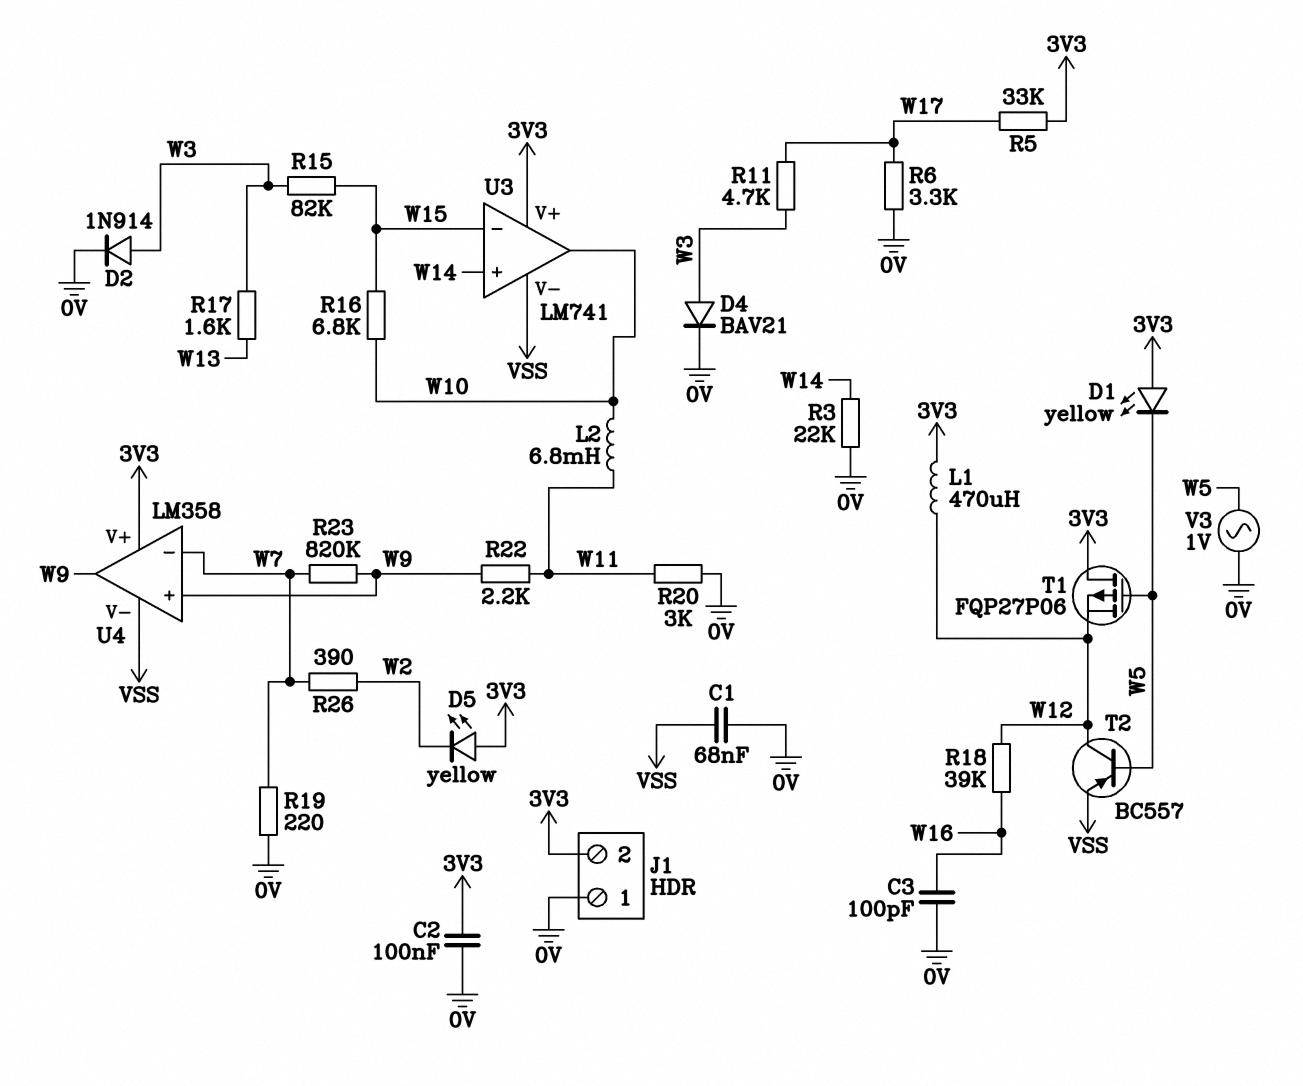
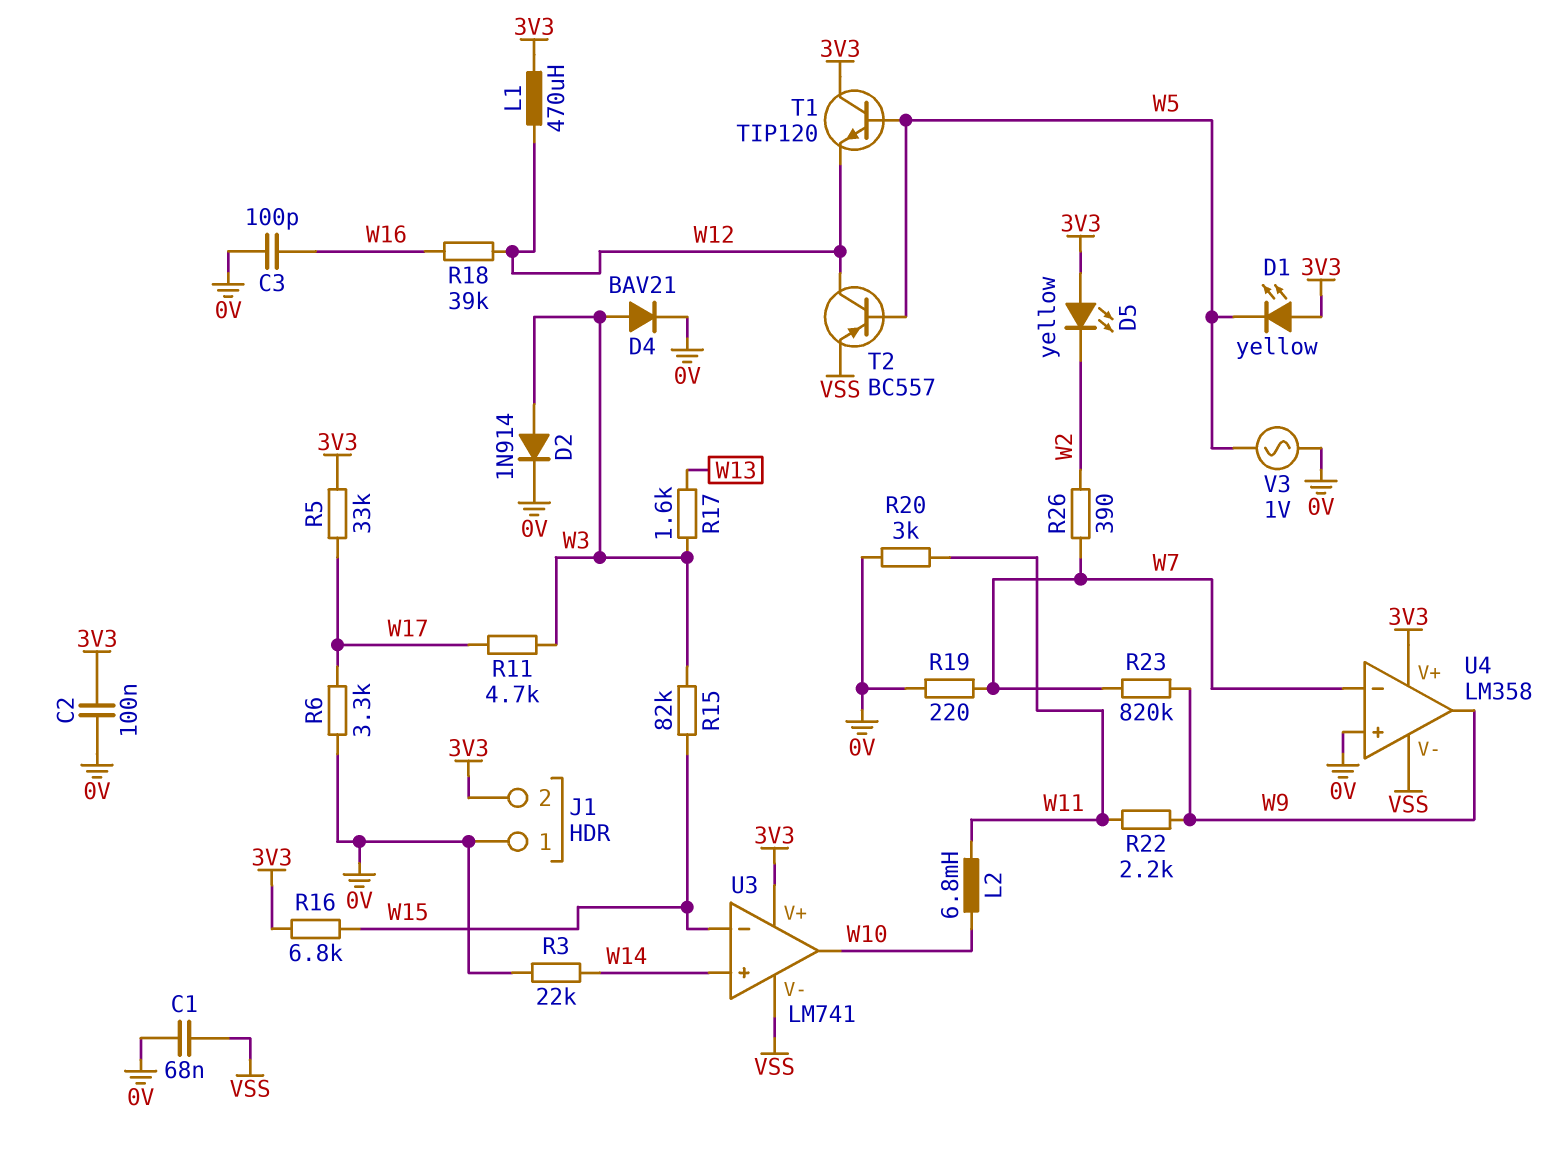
R16: 6.8k (W10, W15) -> 6.8k (3V3, W15)
T1: PMOS FQP27P06 (G W5, D 3V3, S W12) -> NPN TIP120 (B W5, C 3V3, E W12)
U4 pin in+: W9 -> 0V

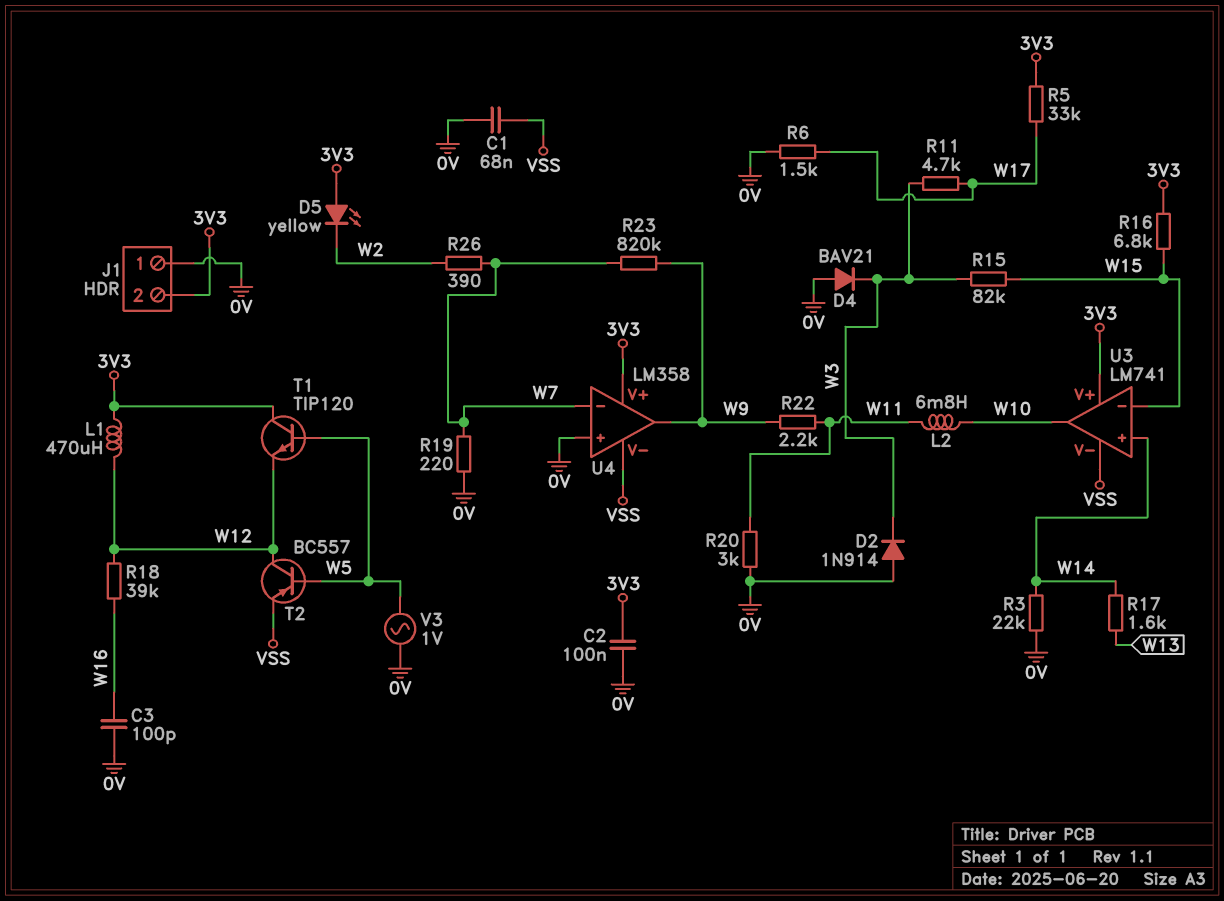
D1: LED yellow (A 3V3, K W5) -> none
D2: diode 1N914 (A W3, K 0V) -> diode 1N914 (A 0V, K W3)
D4: diode BAV21 (A W3, K 0V) -> diode BAV21 (A 0V, K W3)
R6: 3.3k (0V, W17) -> 1.5k (0V, W17)
R17: 1.6k (W3, W13) -> 1.6k (W13, W14)

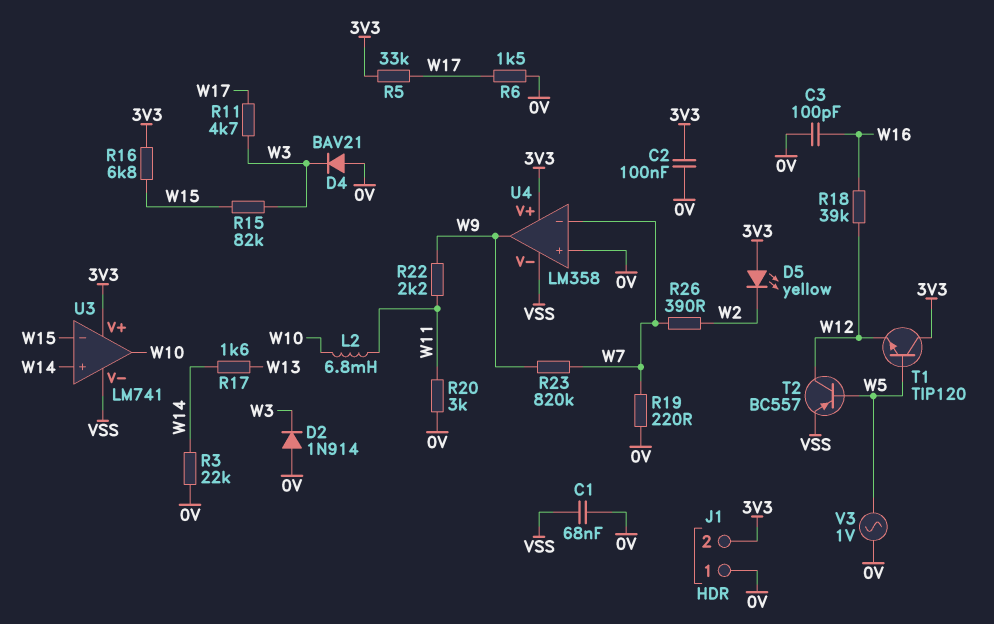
L1: 470uH (3V3, W12) -> none

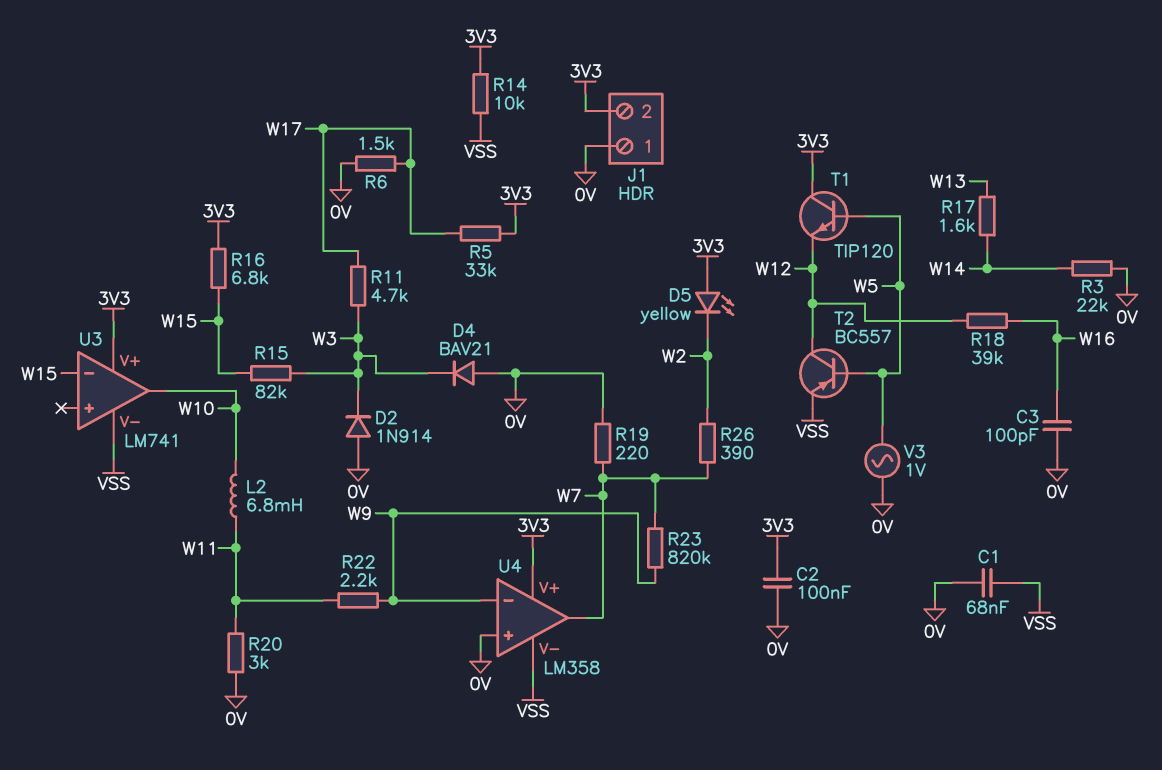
R14: none -> 10k (3V3, VSS)
U3 pin in+: W14 -> none
U4 pin in-: W7 -> W9
U4 pin out: W9 -> W7

